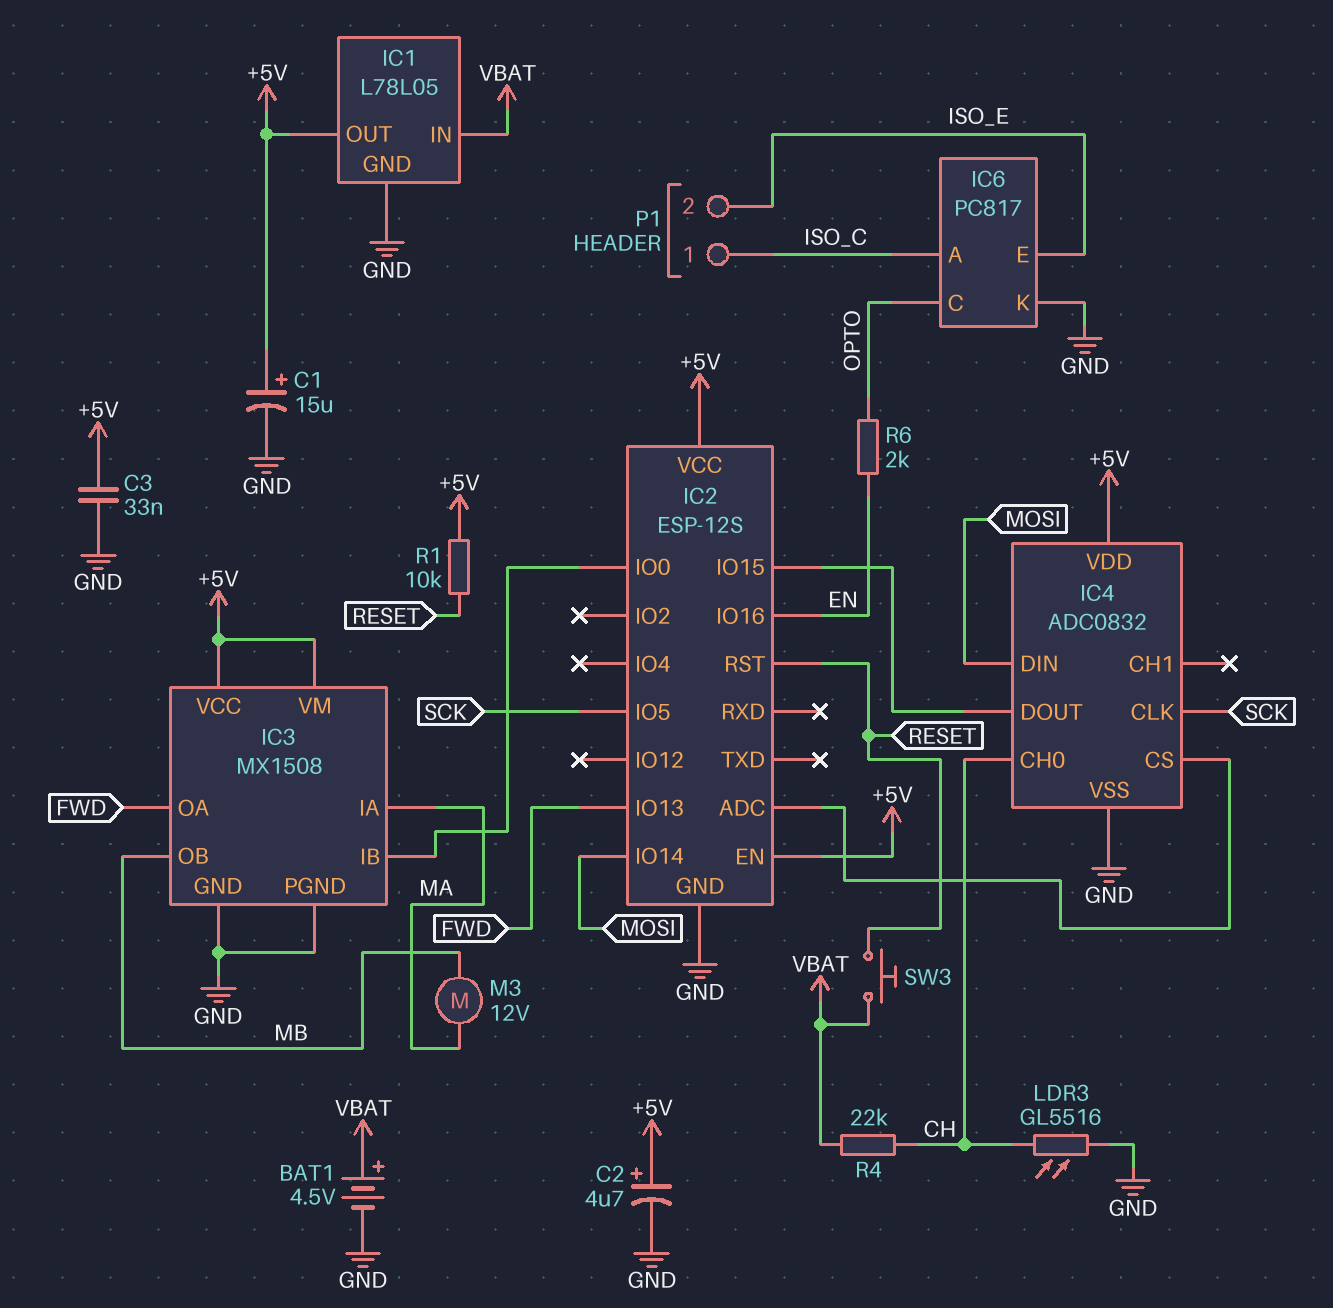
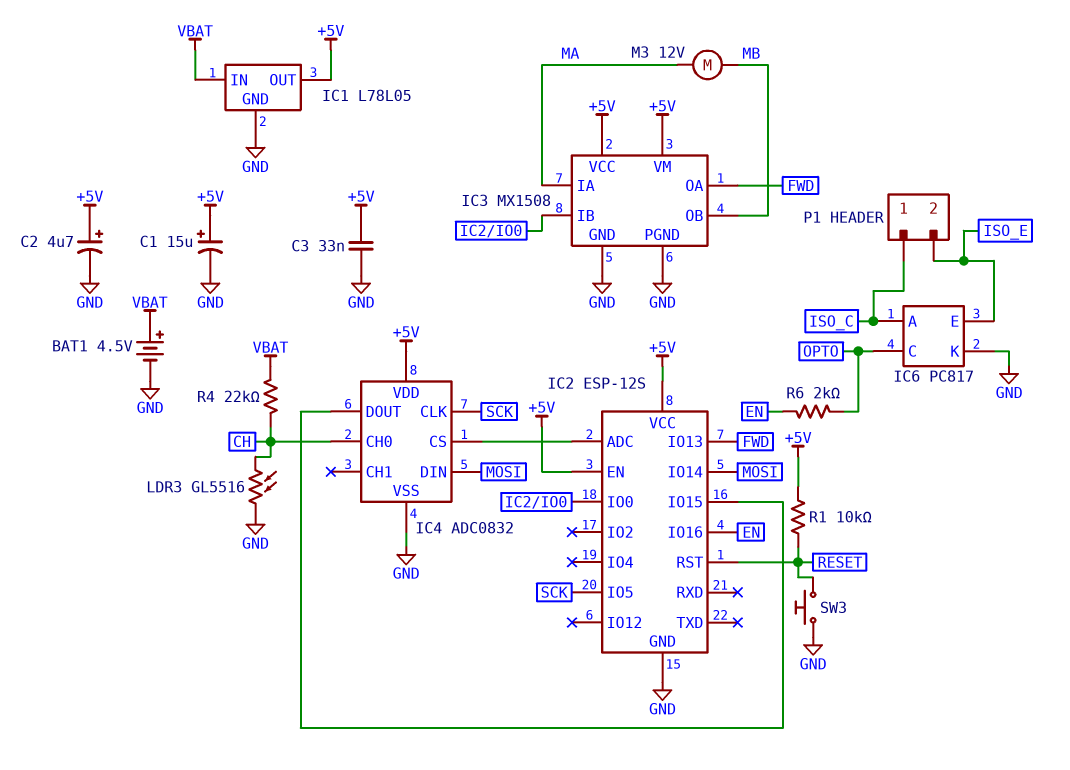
SW3: button (RESET, VBAT) -> button (GND, RESET)

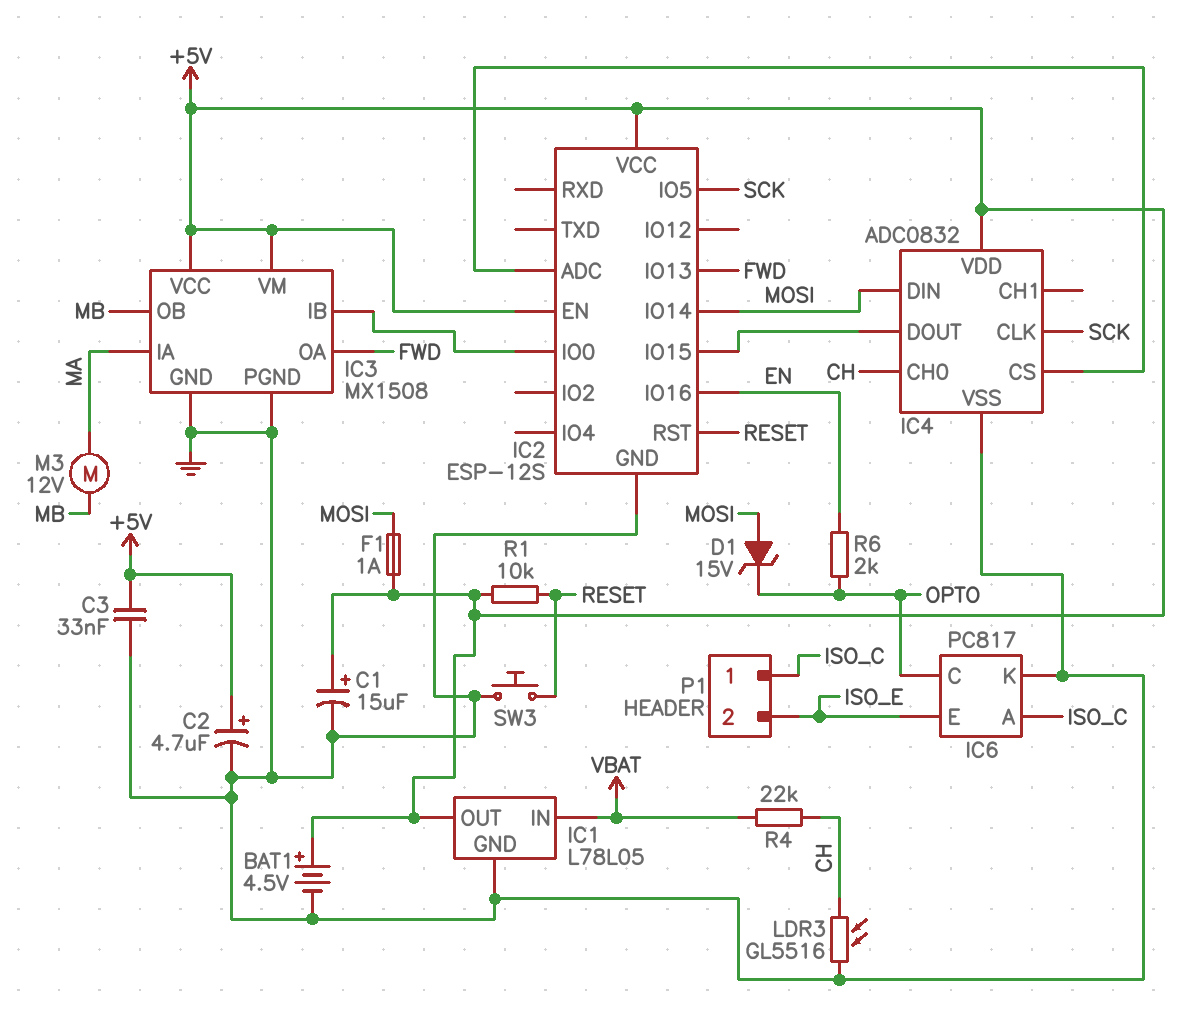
BAT1: 4.5V (plus VBAT, minus GND) -> 4.5V (plus +5V, minus GND)
D1: none -> zener 15V (A MOSI, K OPTO)
F1: none -> 1A (+5V, MOSI)

